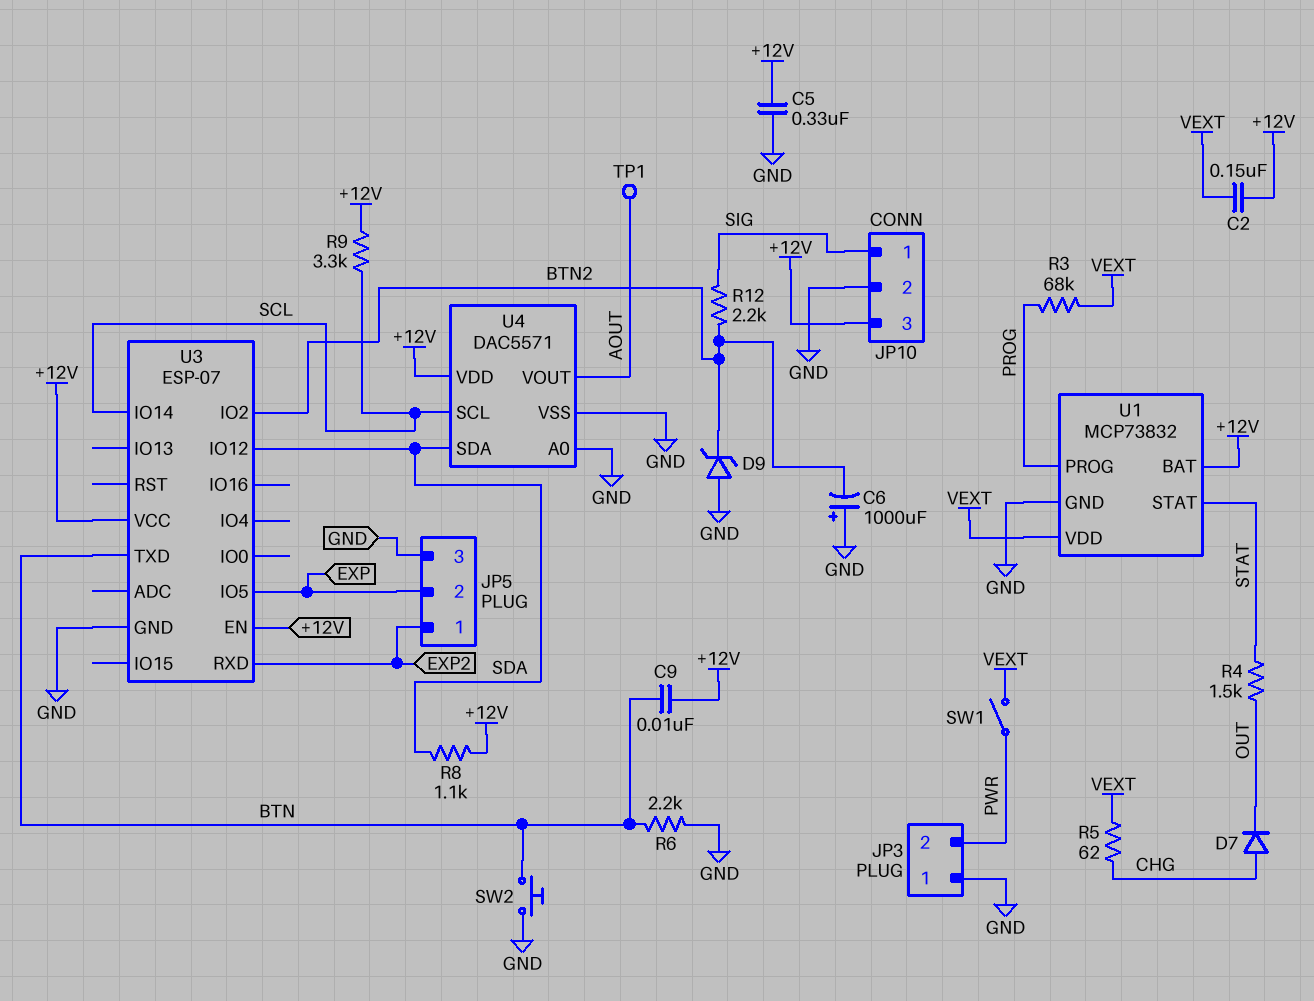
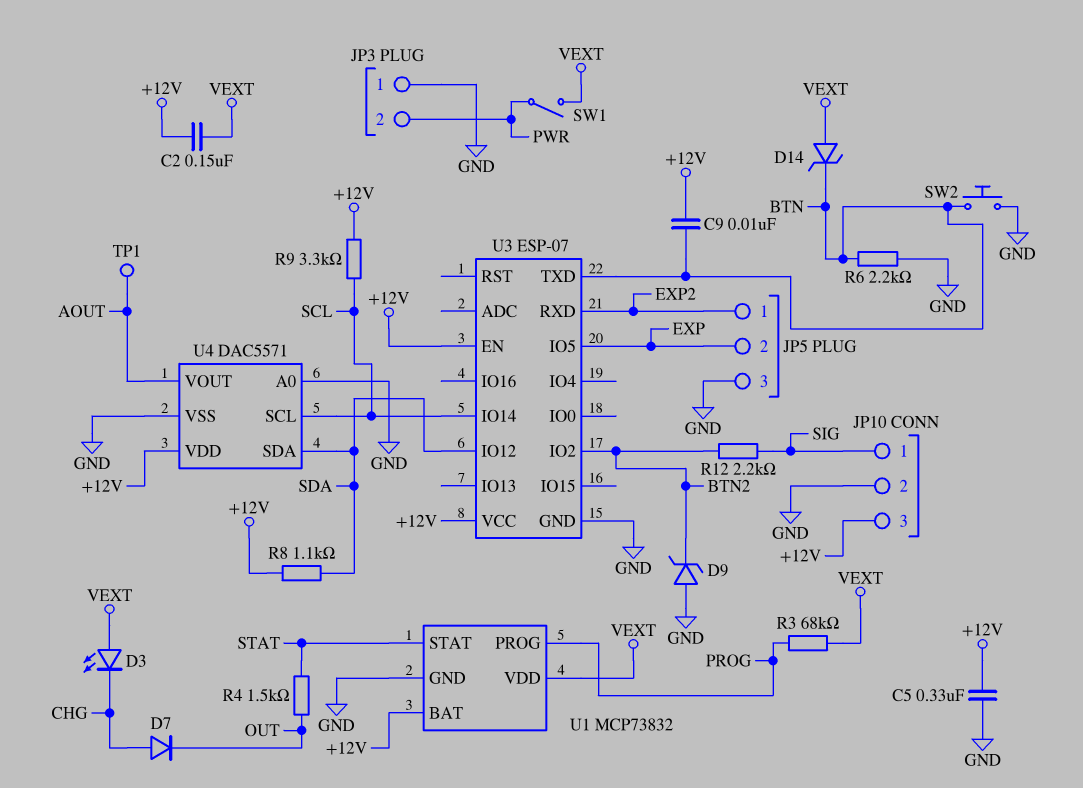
C6: 1000uF (plus GND, minus BTN2) -> none
D3: none -> LED (A VEXT, K CHG)
D14: none -> zener (A VEXT, K BTN)
R5: 62 (CHG, VEXT) -> none

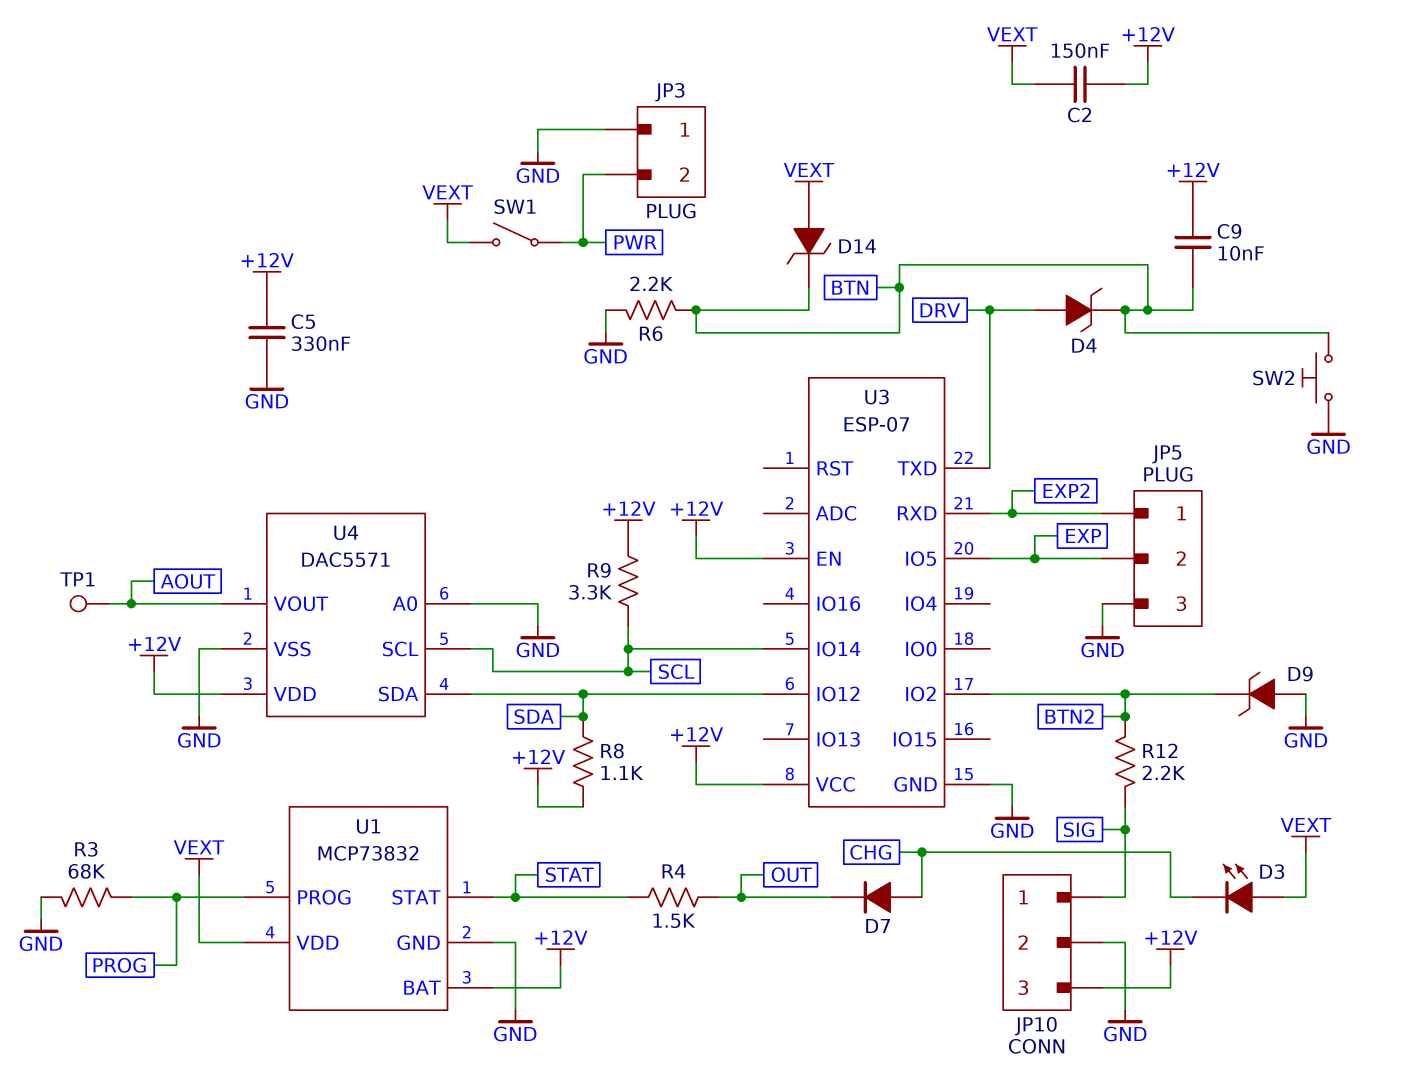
D4: none -> zener (A DRV, K BTN)
R3: 68k (PROG, VEXT) -> 68k (GND, PROG)
U3 pin TXD: BTN -> DRV

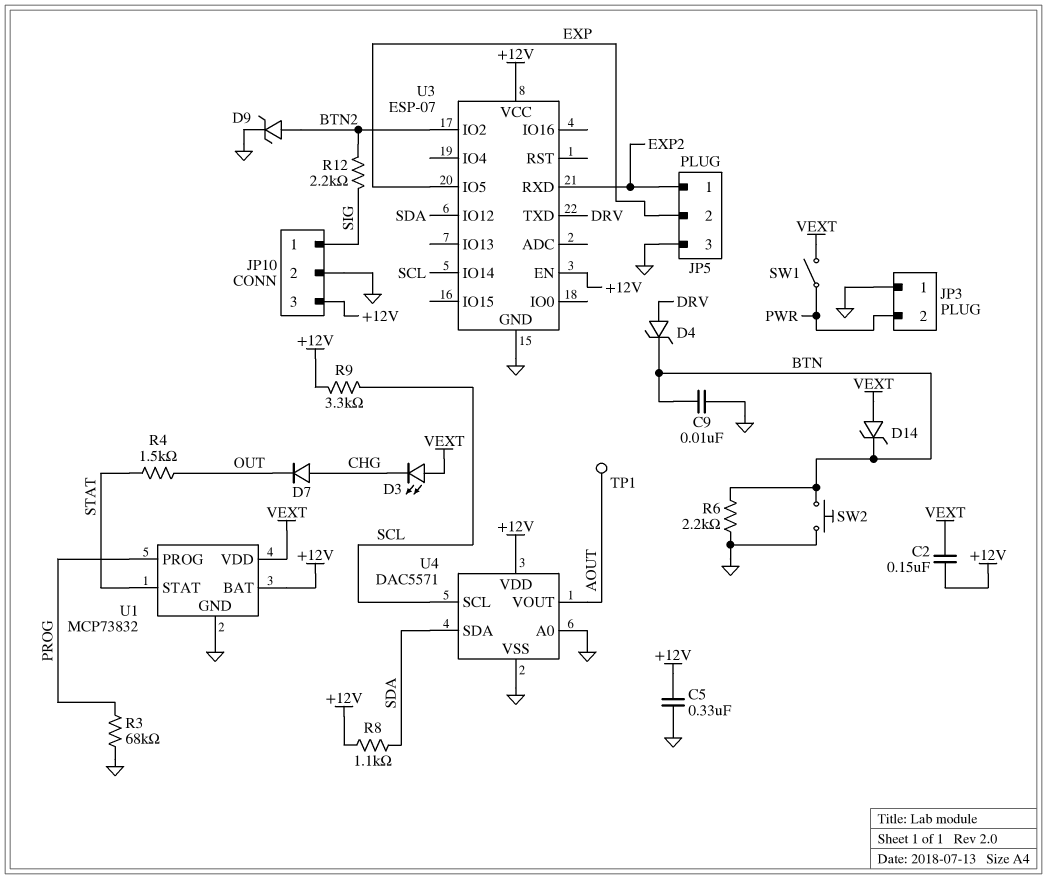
C9: 10nF (+12V, BTN) -> 10nF (BTN, GND)
D9: zener (A GND, K BTN2) -> zener (A BTN2, K GND)

